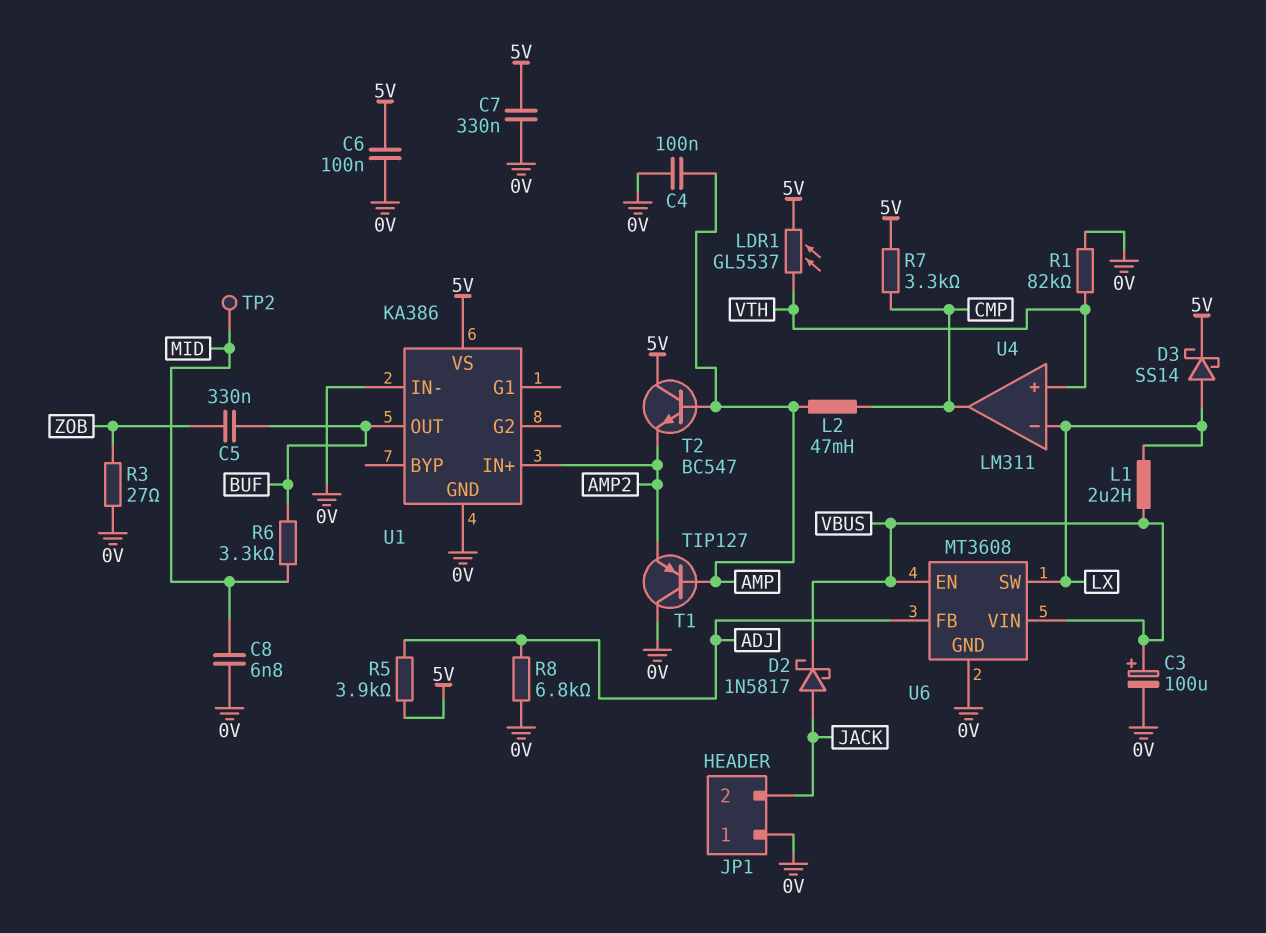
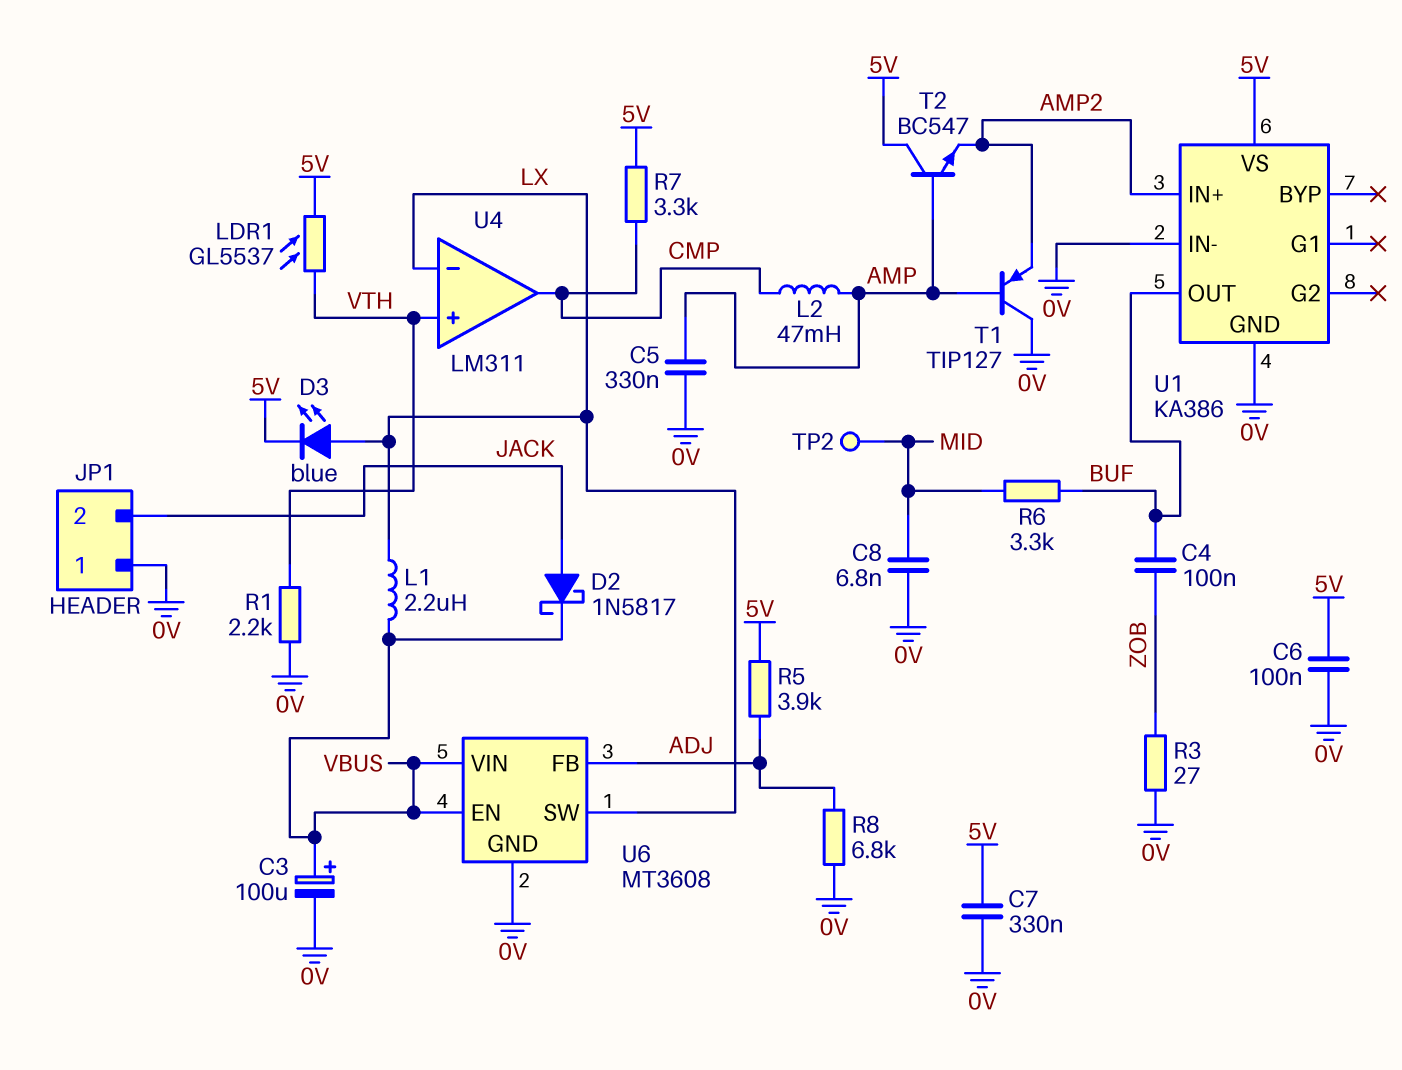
C4: 100nF (0V, AMP) -> 100nF (BUF, ZOB)
C5: 330nF (BUF, ZOB) -> 330nF (0V, AMP)
D3: schottky SS14 (A LX, K 5V) -> LED blue (A LX, K 5V)
R1: 82k (0V, VTH) -> 2.2k (0V, VTH)

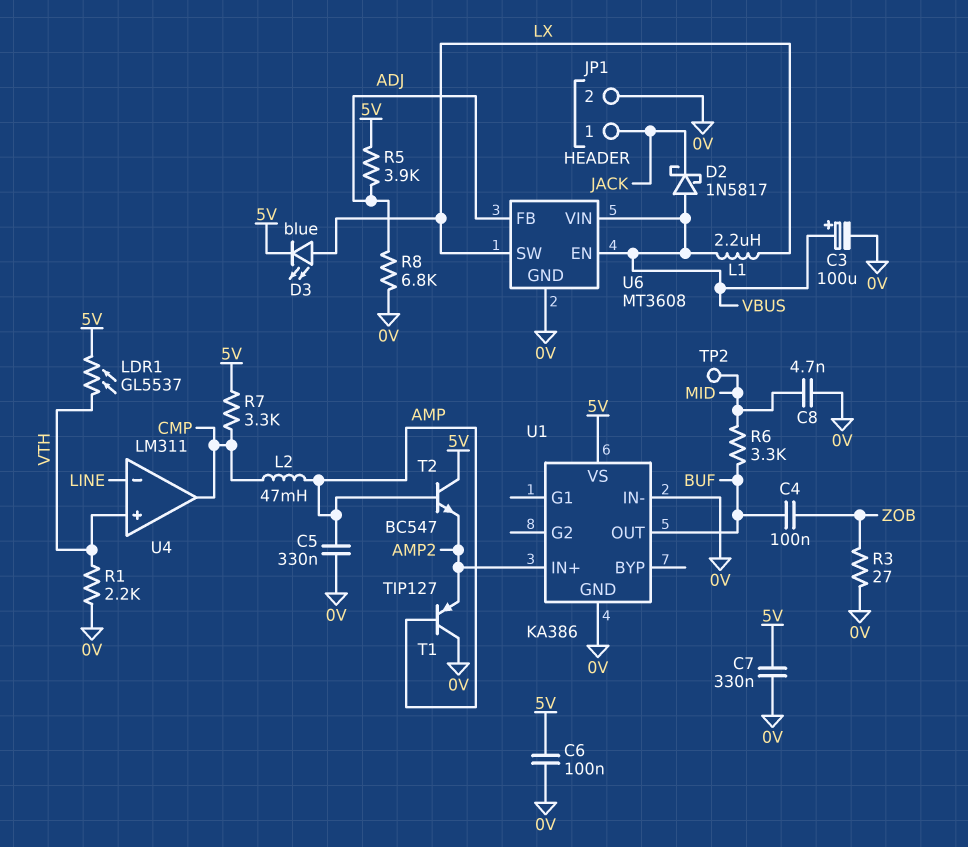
C8: 6.8nF (0V, MID) -> 4.7nF (0V, MID)
D2: schottky 1N5817 (A JACK, K VBUS) -> schottky 1N5817 (A VBUS, K JACK)
JP1 pin 1: 0V -> JACK
JP1 pin 2: JACK -> 0V
U4 pin in-: LX -> LINE

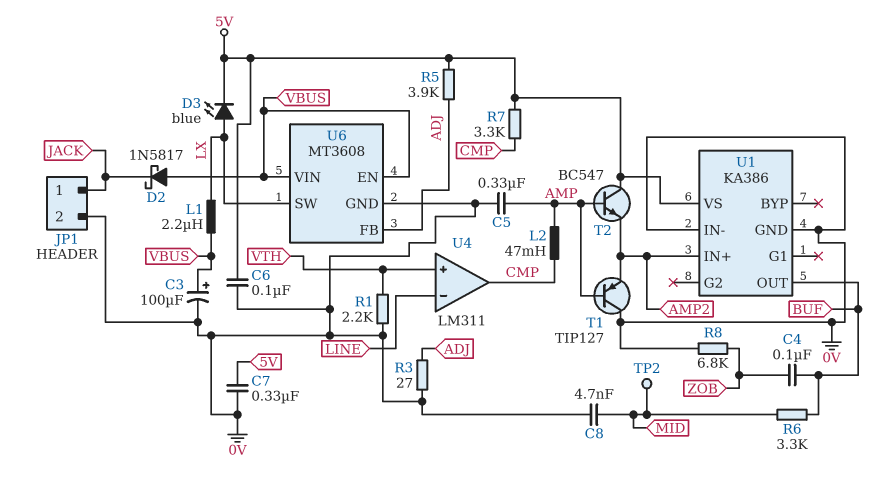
LDR1: GL5537 (5V, VTH) -> none
R3: 27 (0V, ZOB) -> 27 (0V, ADJ)
R8: 6.8k (0V, ADJ) -> 6.8k (0V, ZOB)

